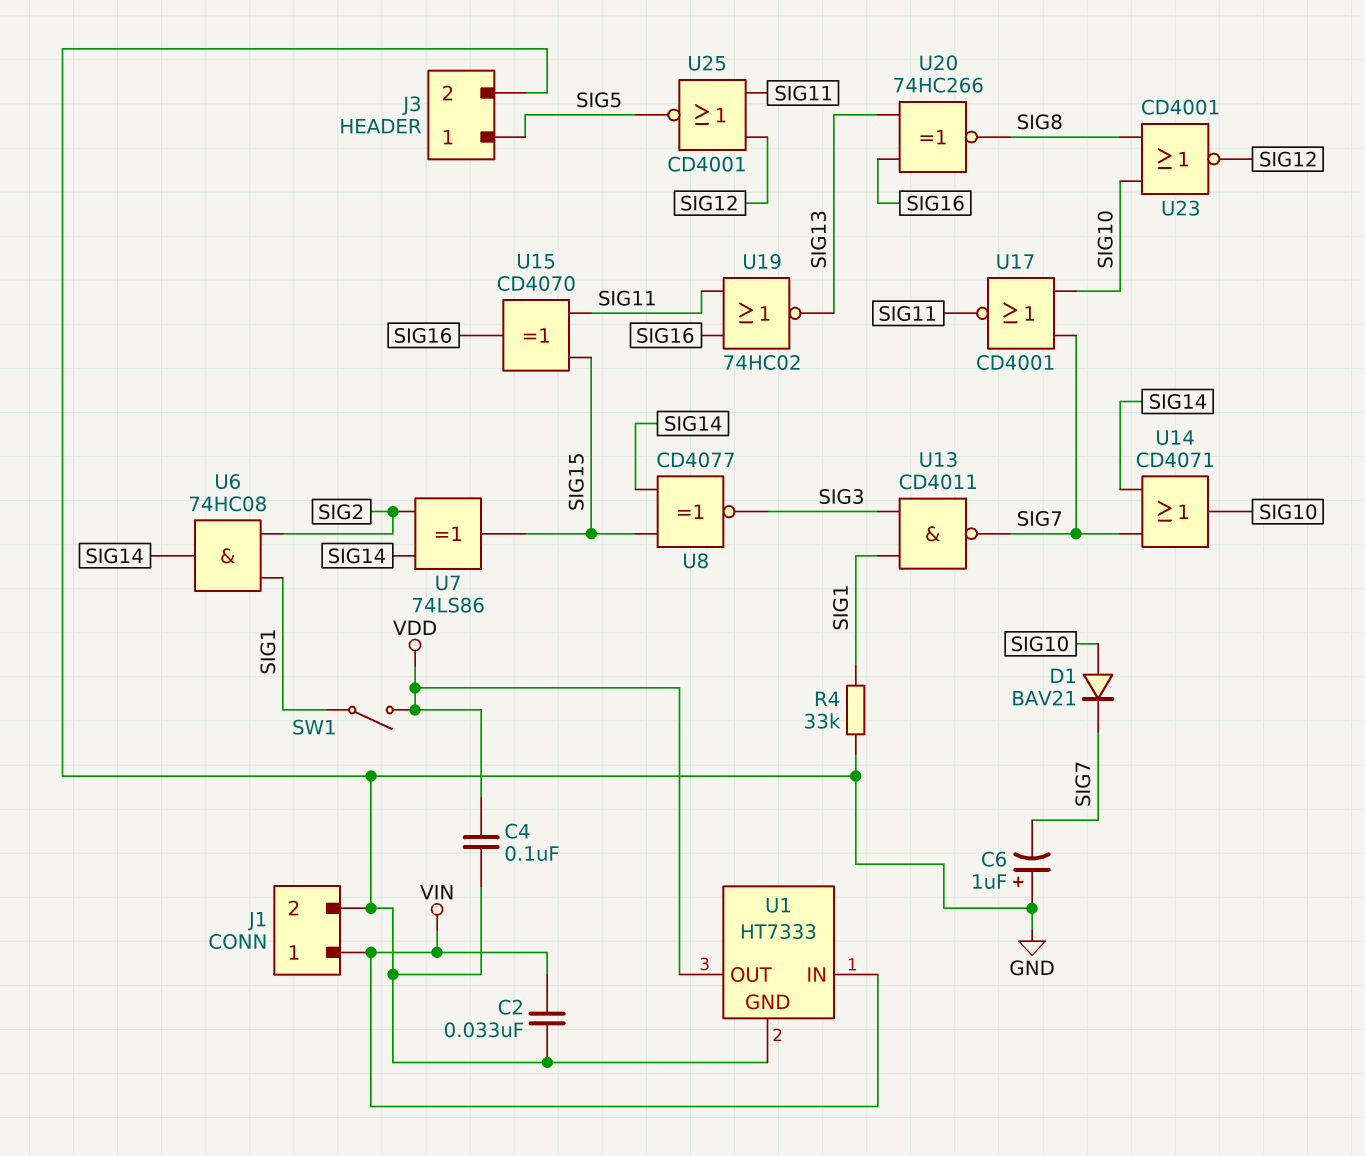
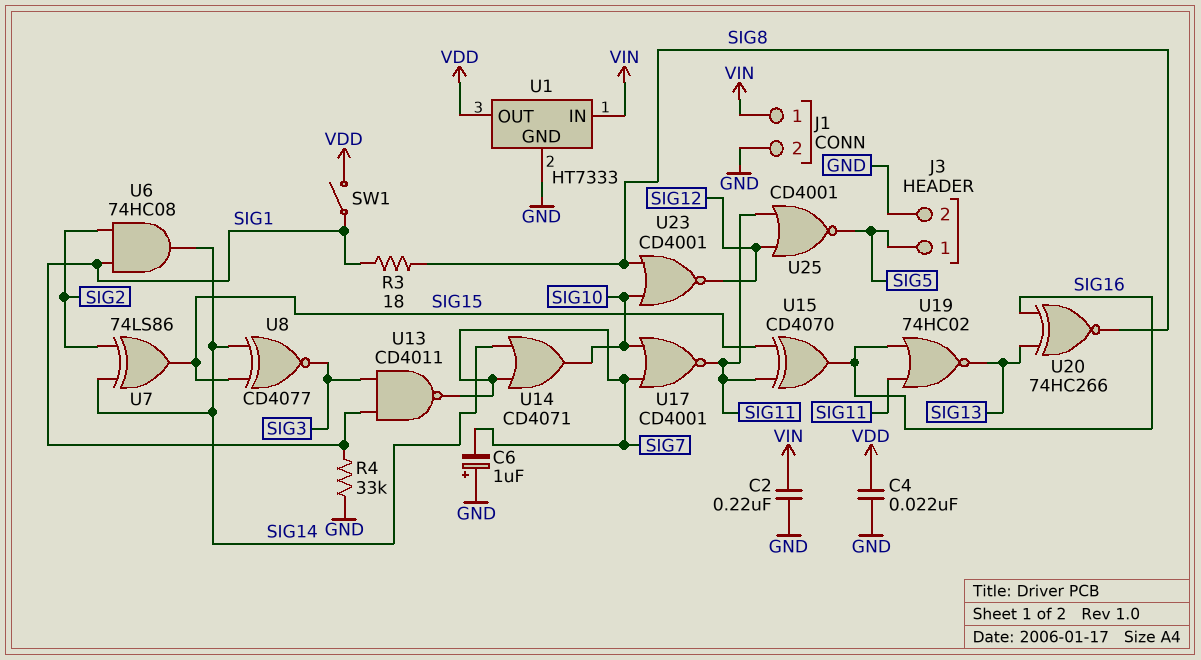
C2: 33nF (GND, VIN) -> 220nF (GND, VIN)
C4: 100nF (GND, VDD) -> 22nF (GND, VDD)
D1: diode BAV21 (A SIG10, K SIG7) -> none
R3: none -> 18 (SIG1, SIG8)

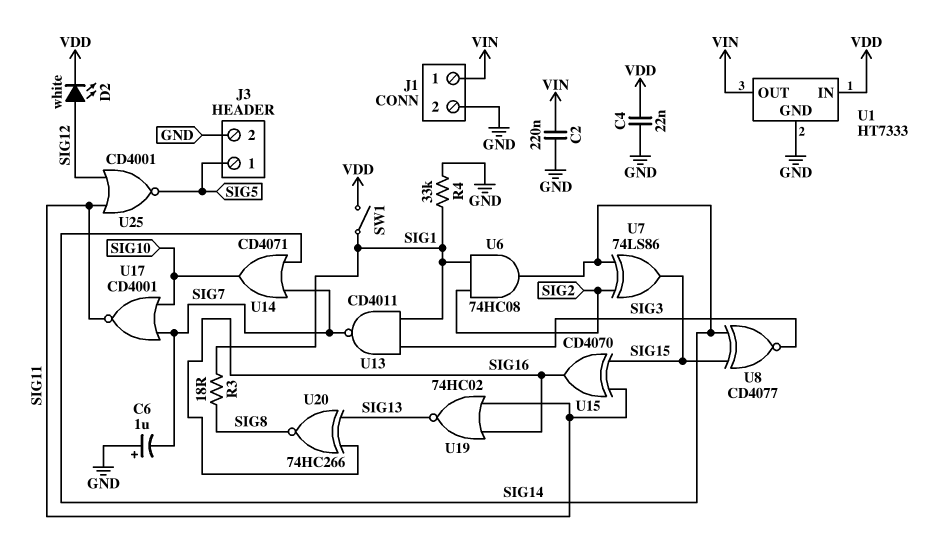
D2: none -> LED white (A SIG12, K VDD)
U1 pin IN: VIN -> VDD
U1 pin OUT: VDD -> VIN
U23: NOR CD4001 (in SIG8, in SIG10, out SIG12) -> none

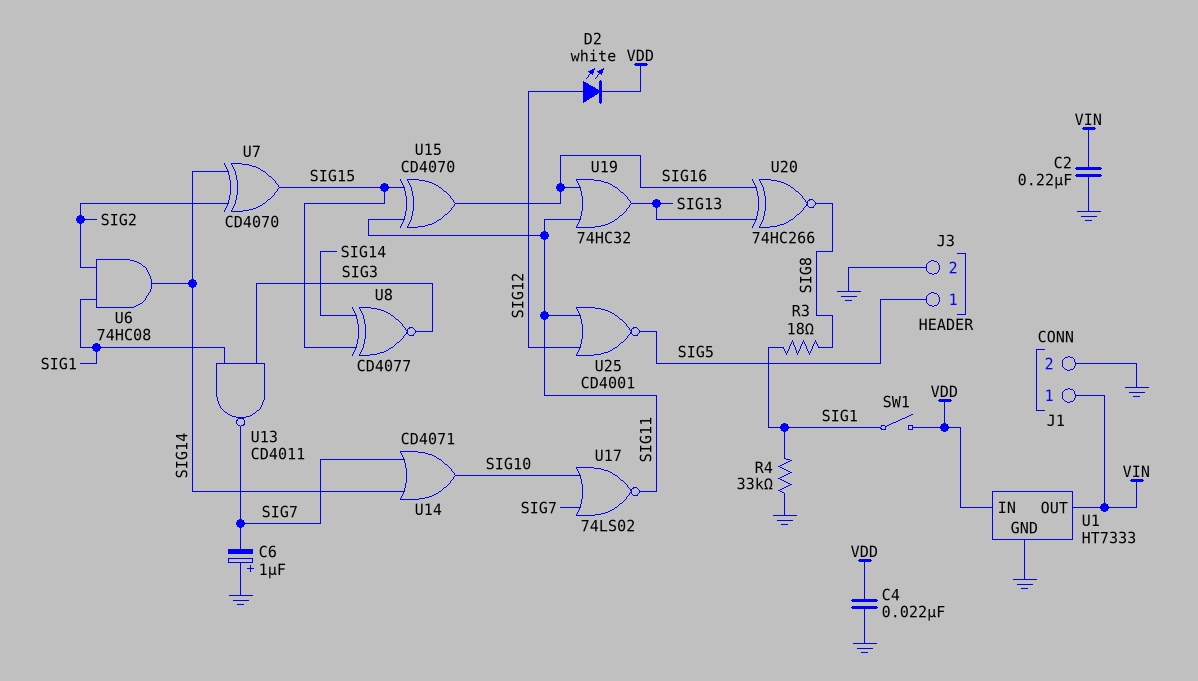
U7: XOR 74LS86 (in SIG2, in SIG14, out SIG15) -> XOR CD4070 (in SIG2, in SIG14, out SIG15)
U17: NOR CD4001 (in SIG7, in SIG10, out SIG11) -> NOR 74LS02 (in SIG7, in SIG10, out SIG11)
U19: NOR 74HC02 (in SIG11, in SIG16, out SIG13) -> OR 74HC32 (in SIG11, in SIG16, out SIG13)

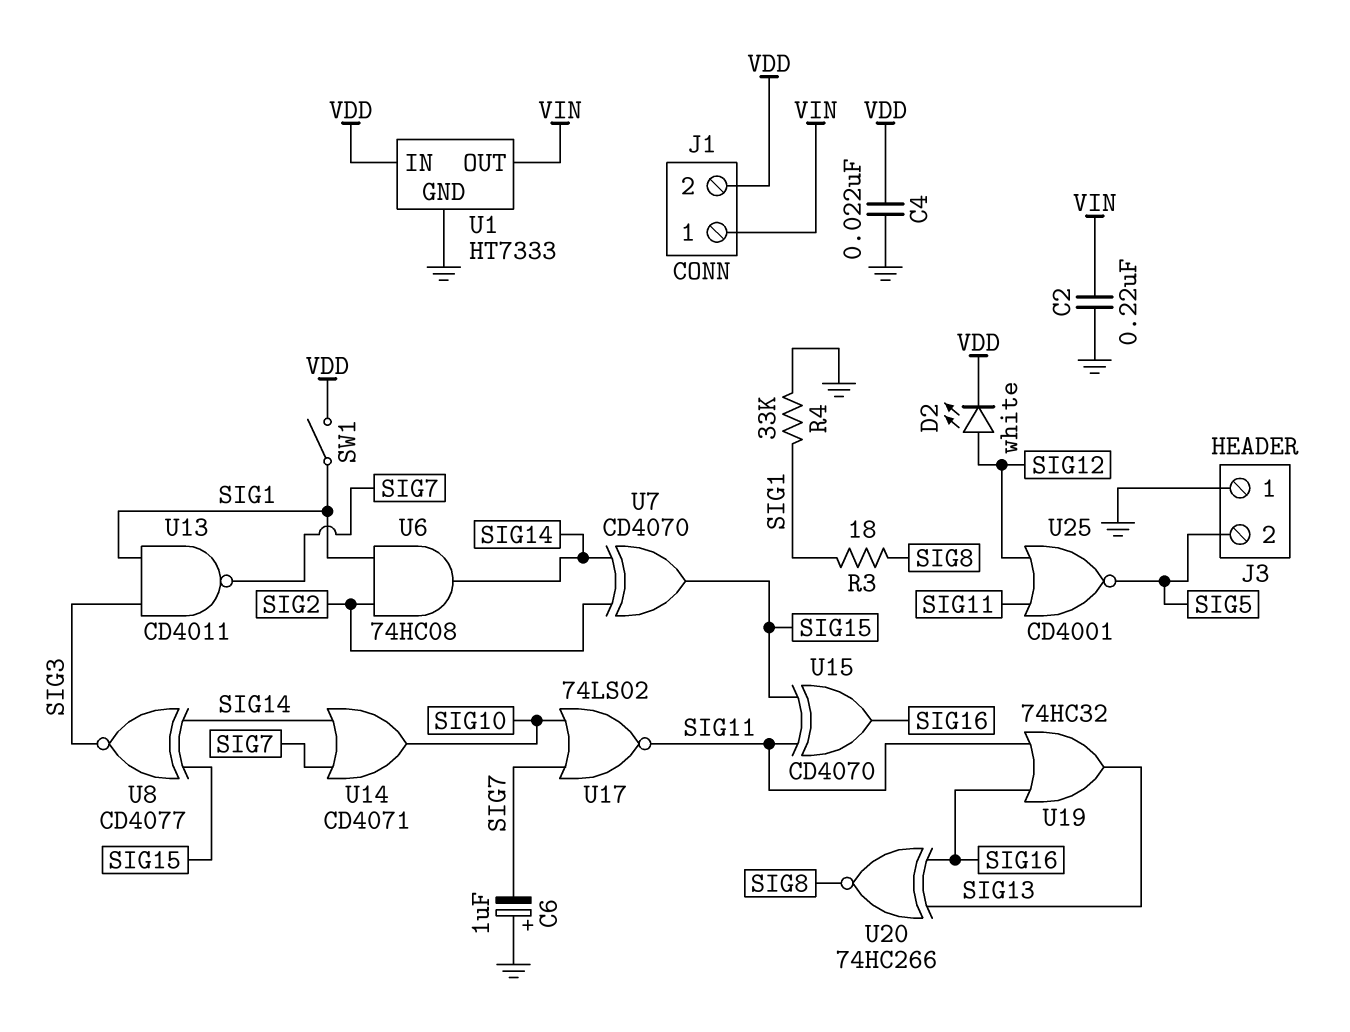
J1 pin 2: GND -> VDD
J3 pin 1: SIG5 -> GND
J3 pin 2: GND -> SIG5

